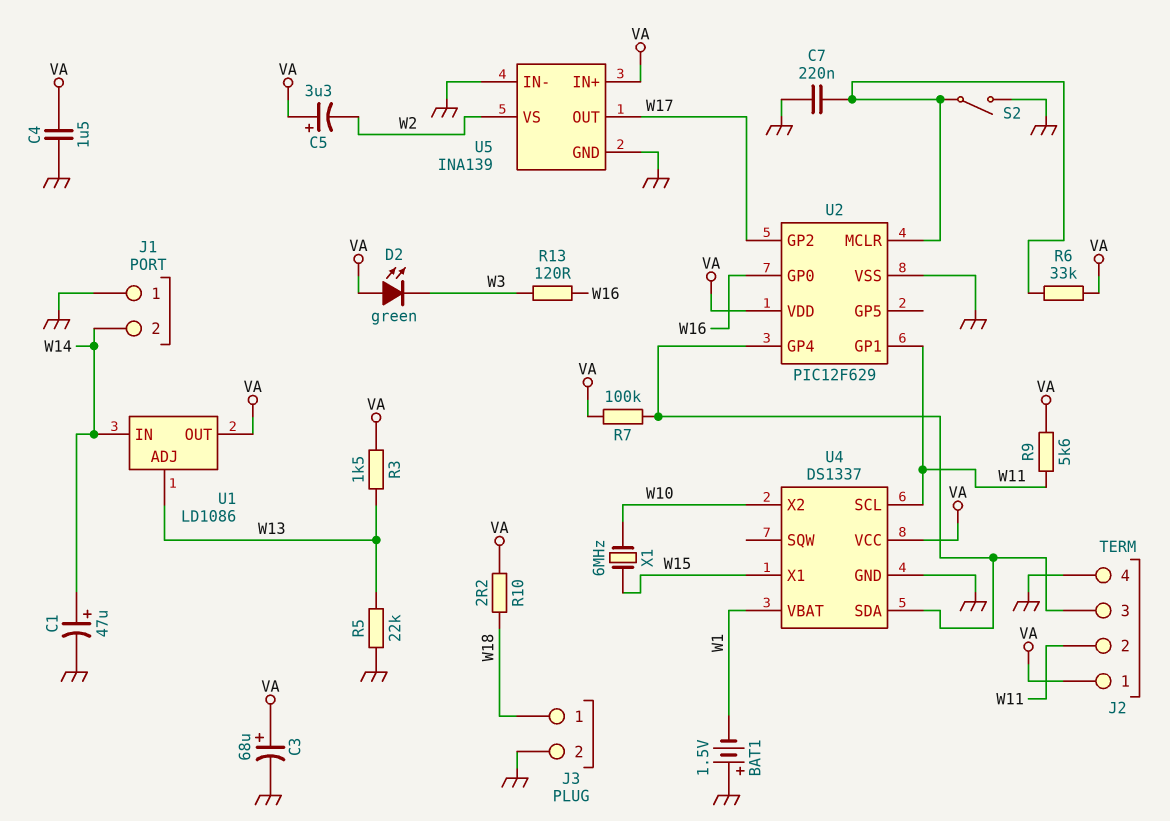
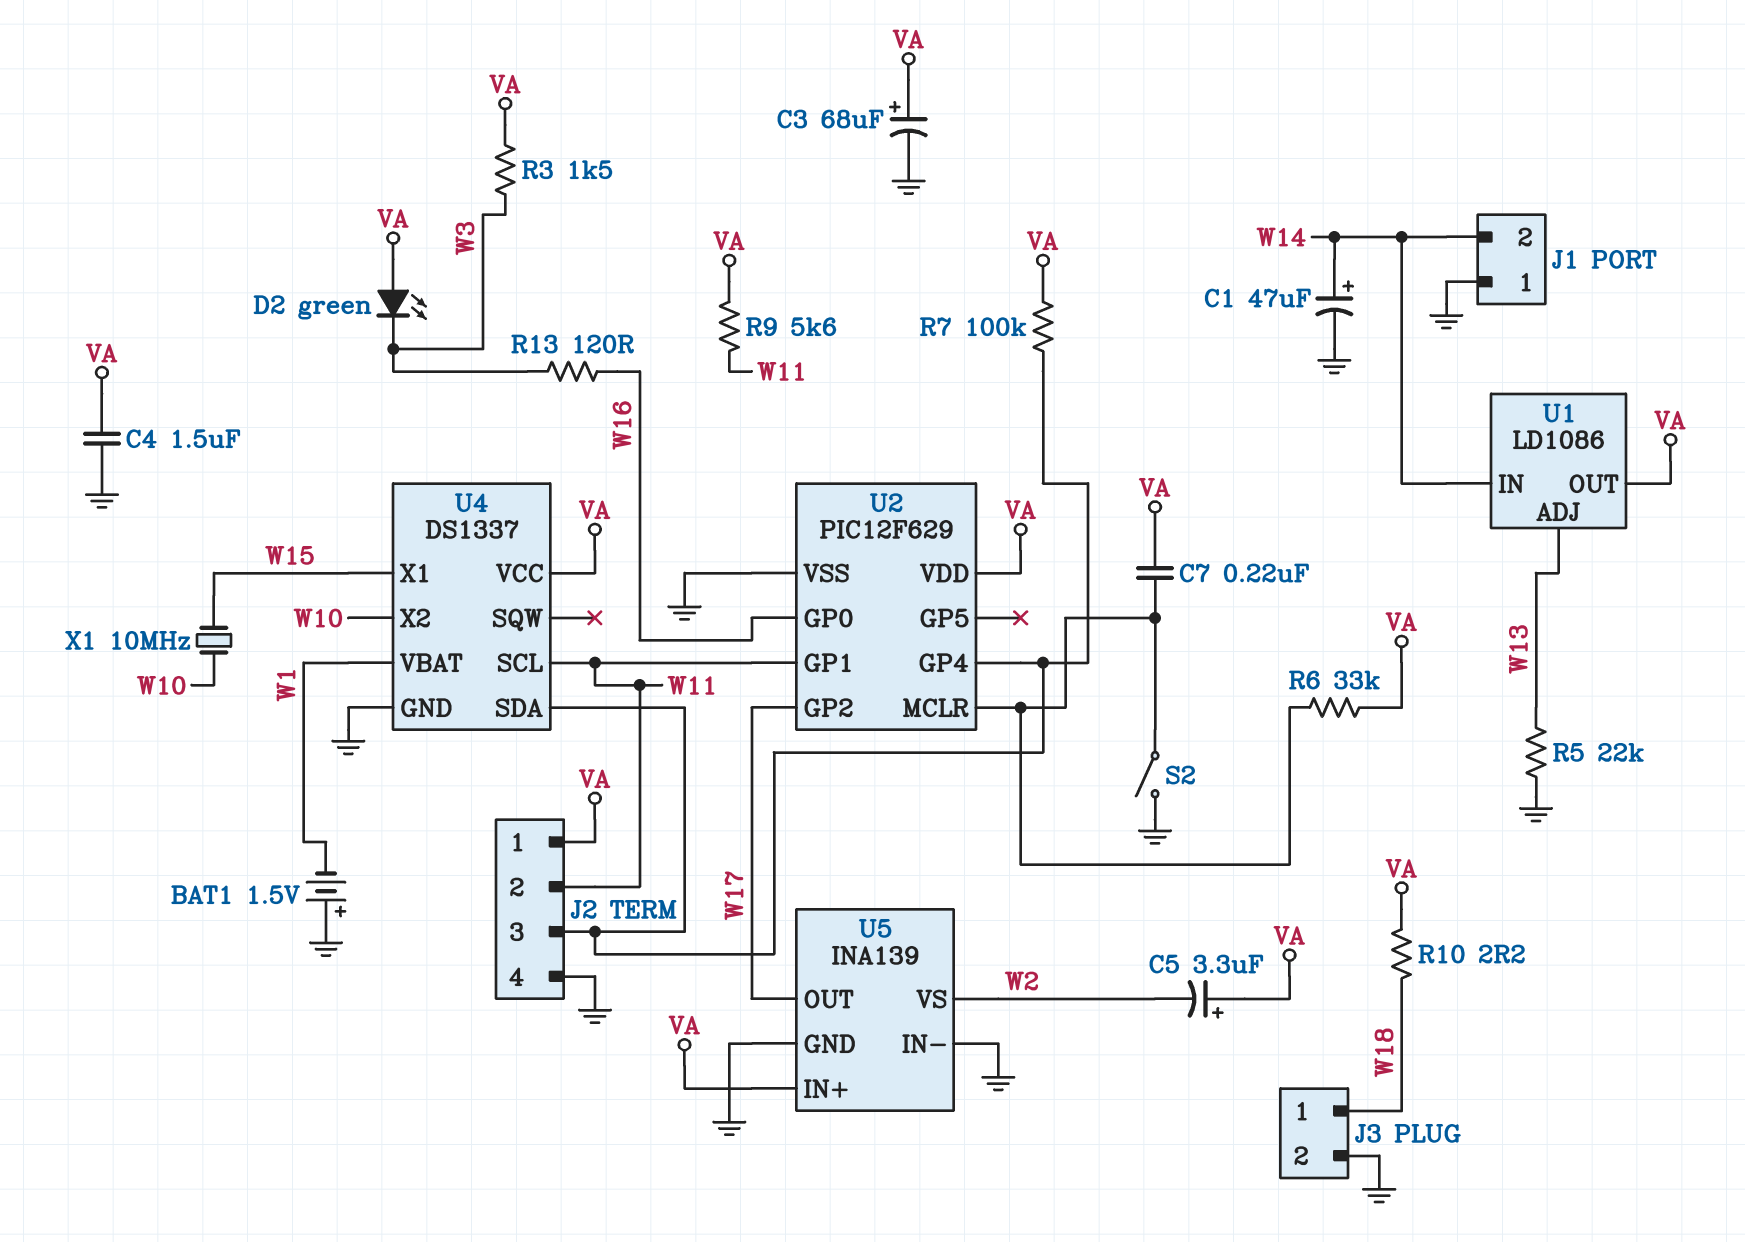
C7: 220nF (GND, U2/MCLR) -> 220nF (U2/MCLR, VA)
R3: 1.5k (VA, W13) -> 1.5k (VA, W3)
X1: 6MHz (W10, W15) -> 10MHz (W10, W15)

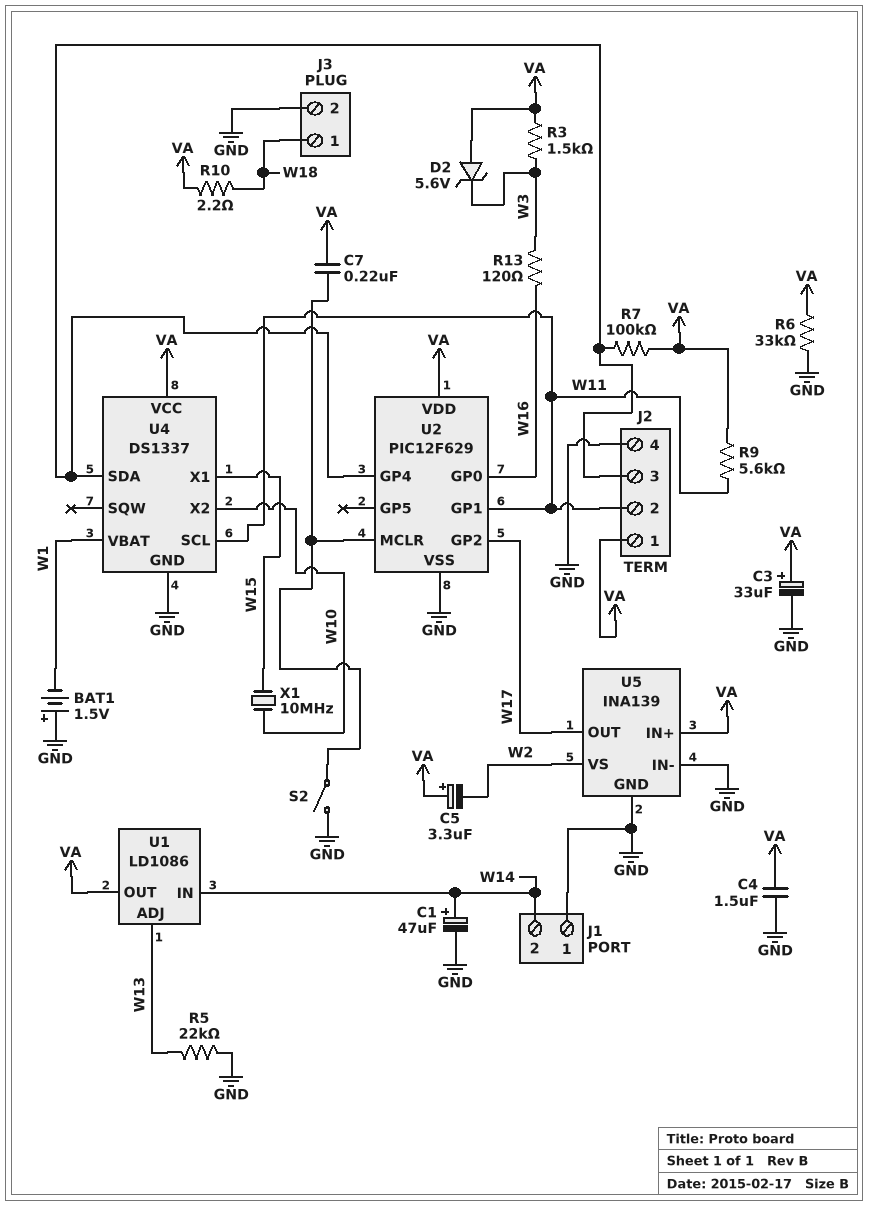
C3: 68uF (plus VA, minus GND) -> 33uF (plus VA, minus GND)
D2: LED green (A VA, K W3) -> zener 5.6V (A VA, K W3)
R6: 33k (U2/MCLR, VA) -> 33k (GND, VA)

